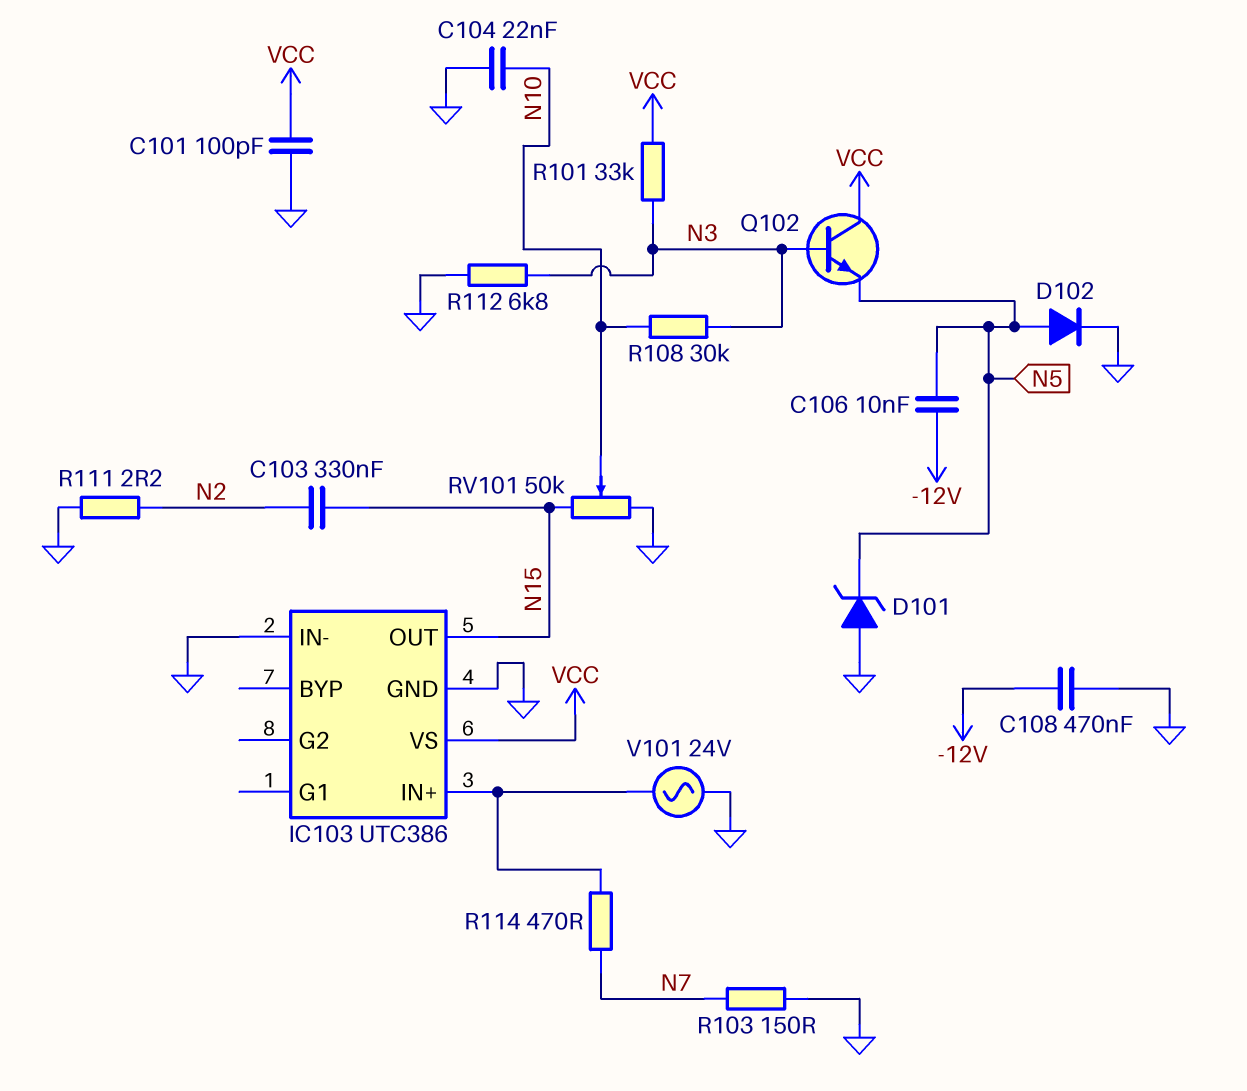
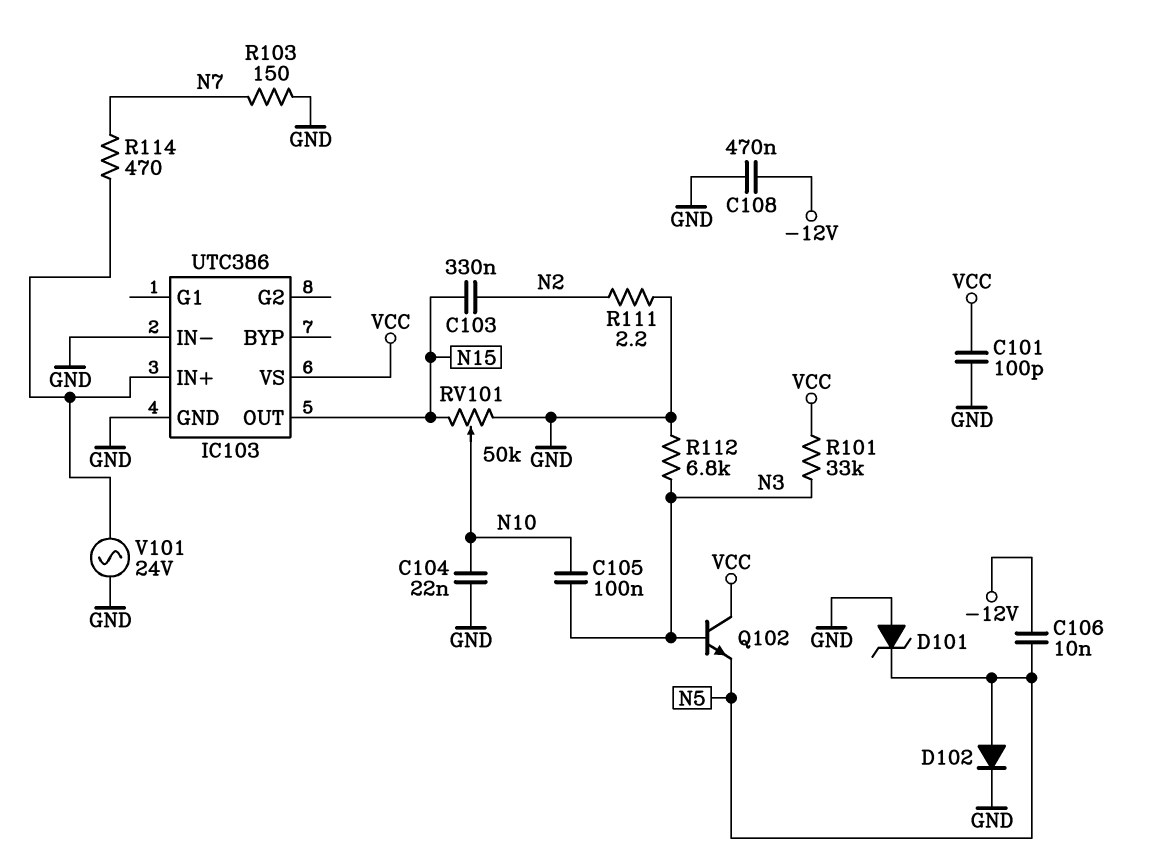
C105: none -> 100nF (N3, N10)
R108: 30k (N3, N10) -> none

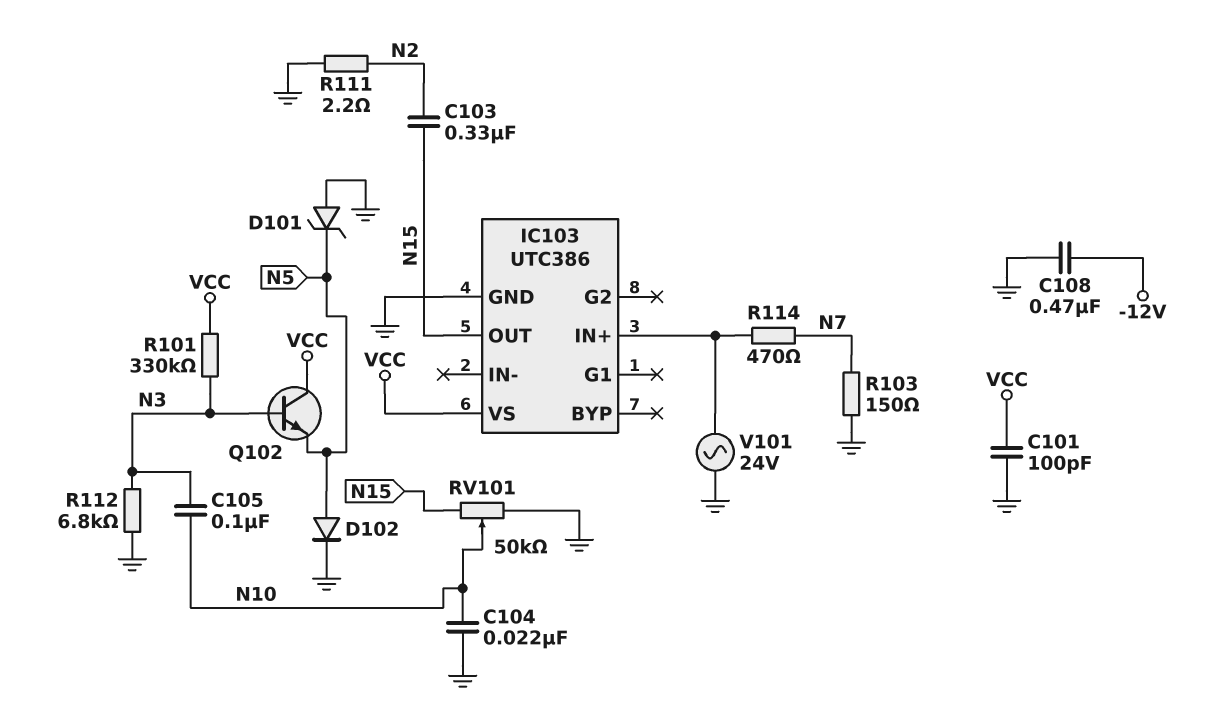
C106: 10nF (-12V, N5) -> none
IC103 pin IN-: GND -> none
R101: 33k (N3, VCC) -> 330k (N3, VCC)

